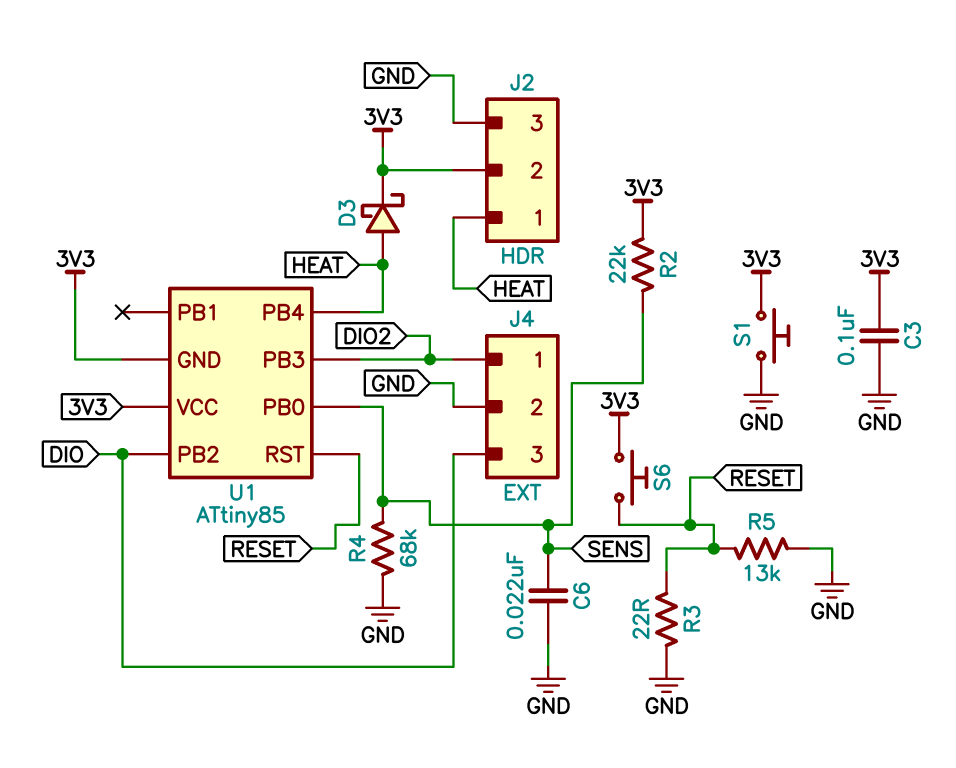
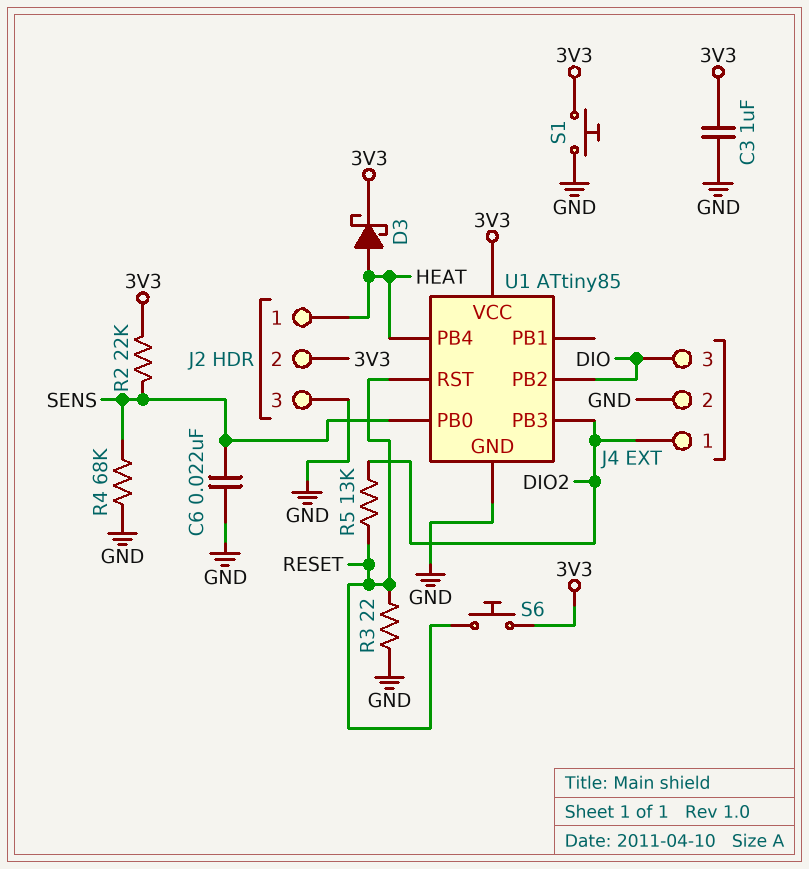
C3: 100nF (3V3, GND) -> 1uF (3V3, GND)
R5: 13k (GND, RESET) -> 13k (DIO2, RESET)
U1 pin GND: 3V3 -> GND

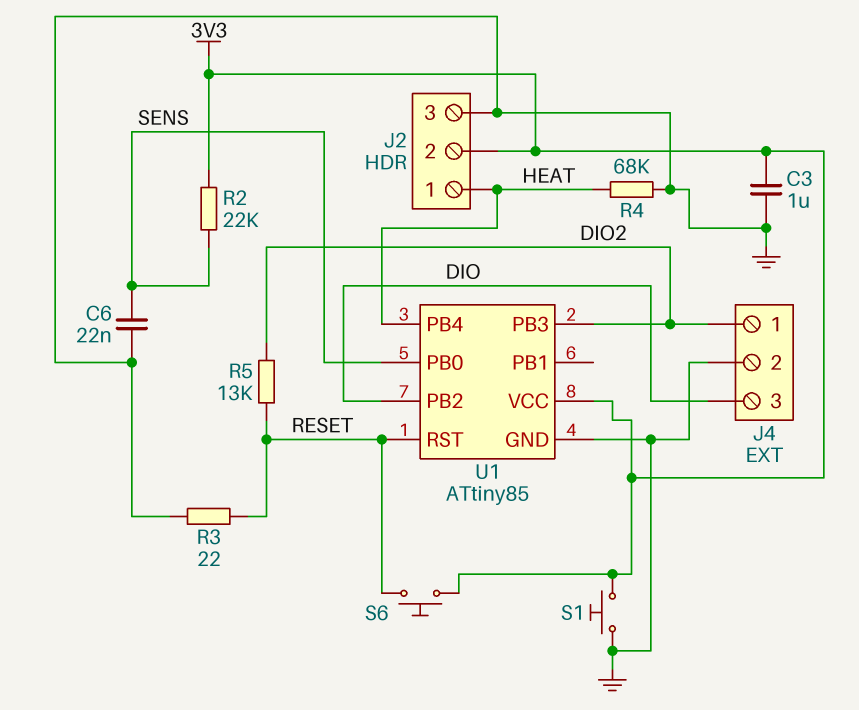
D3: schottky (A HEAT, K 3V3) -> none
R4: 68k (GND, SENS) -> 68k (GND, HEAT)

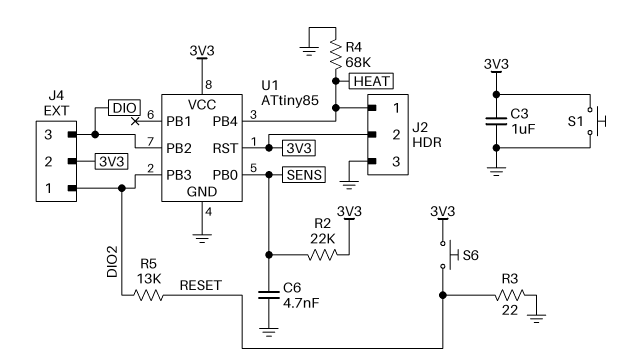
C6: 22nF (GND, SENS) -> 4.7nF (GND, SENS)
J4 pin 2: GND -> 3V3
U1 pin RST: RESET -> 3V3

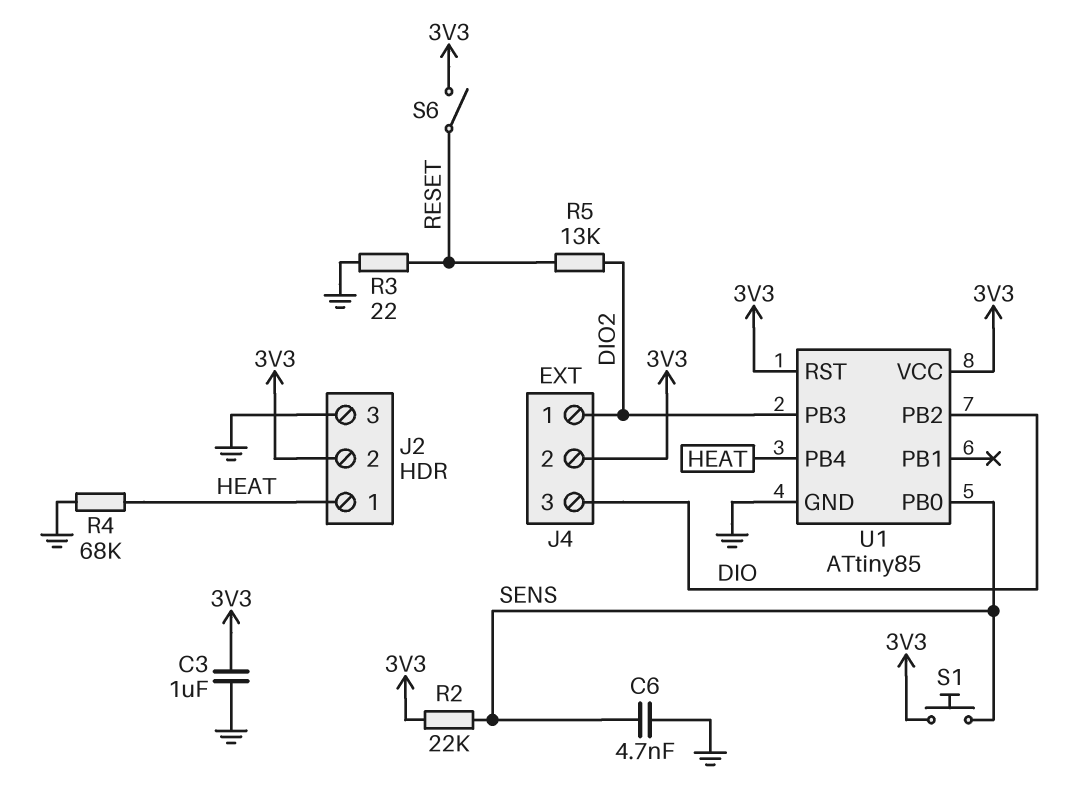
S1: button (3V3, GND) -> button (3V3, SENS)
S6: button (3V3, RESET) -> switch (3V3, RESET)

